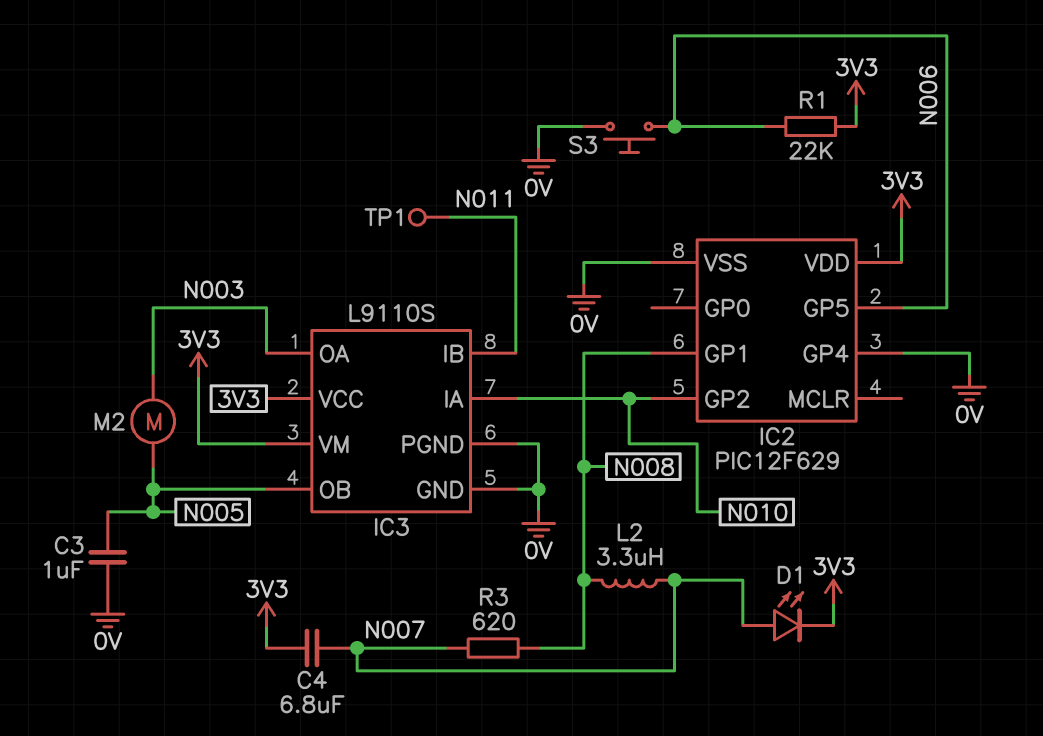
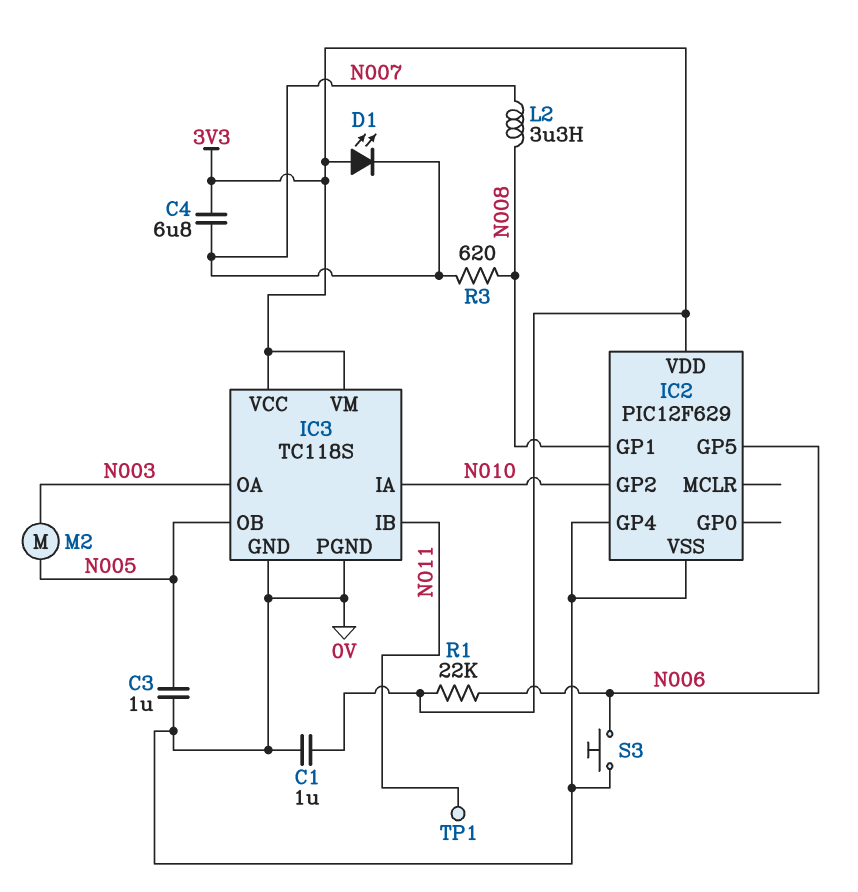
C1: none -> 1uF (0V, 3V3)
D1: LED (A N007, K 3V3) -> LED (A 3V3, K N007)
IC3: L9110S -> TC118S

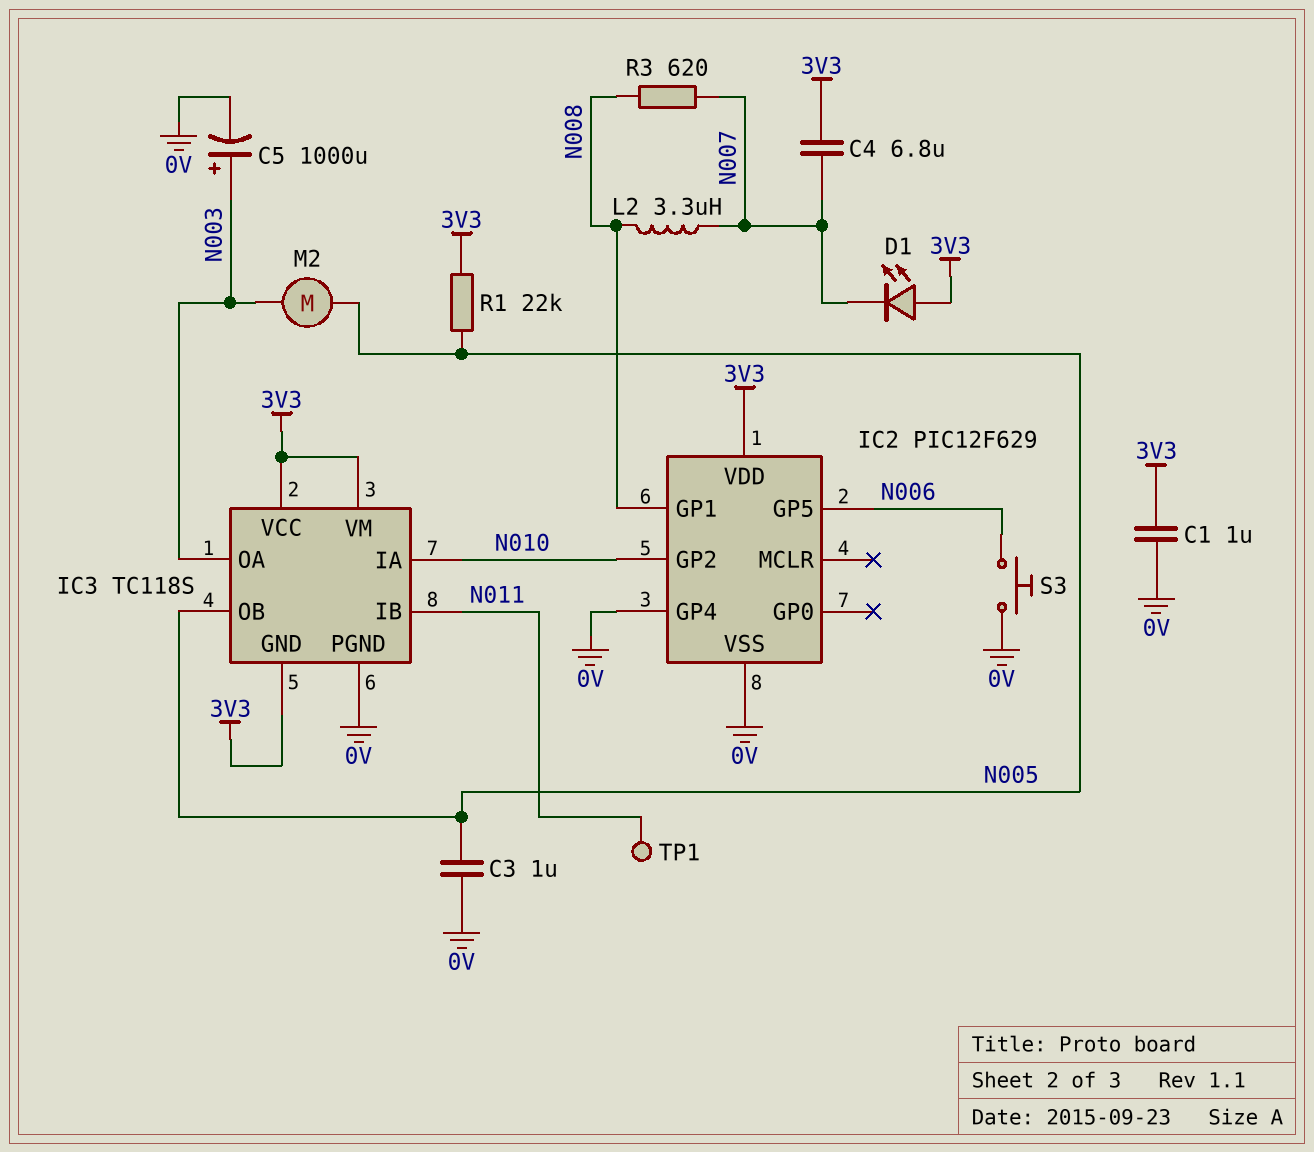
C5: none -> 1000uF (plus N003, minus 0V)
IC3 pin GND: 0V -> 3V3
R1: 22k (3V3, N006) -> 22k (3V3, N005)

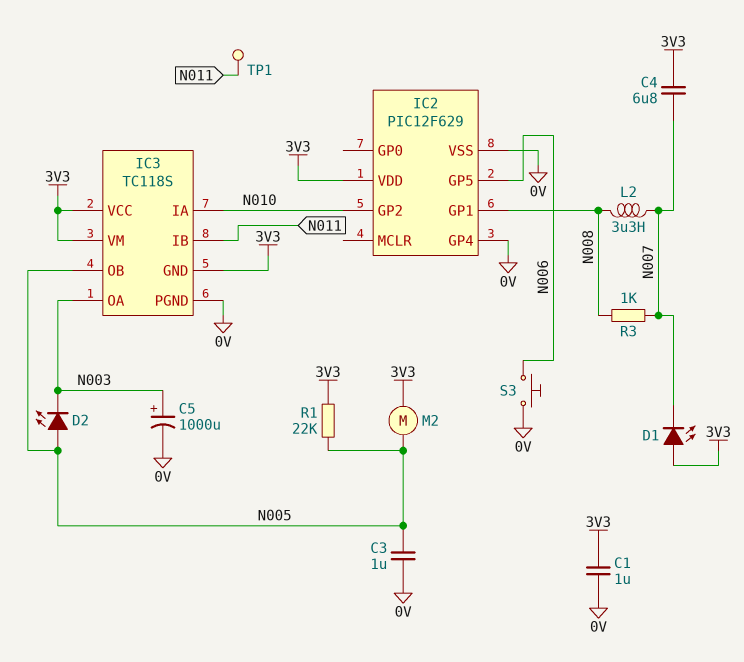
D2: none -> LED (A N005, K N003)
M2: motor (N003, N005) -> motor (3V3, N005)
R3: 620 (N007, N008) -> 1k (N007, N008)

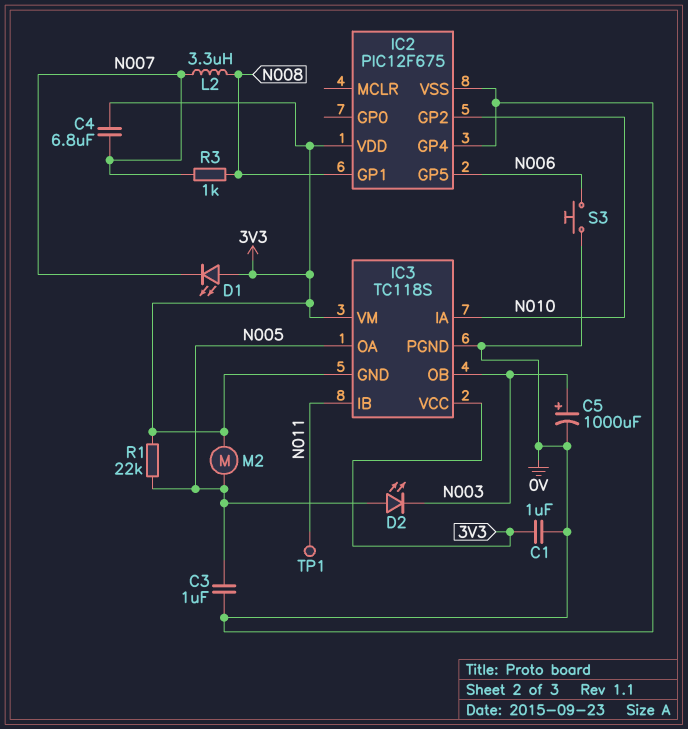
IC2: PIC12F629 -> PIC12F675
IC3 pin OA: N003 -> N005
IC3 pin OB: N005 -> N003

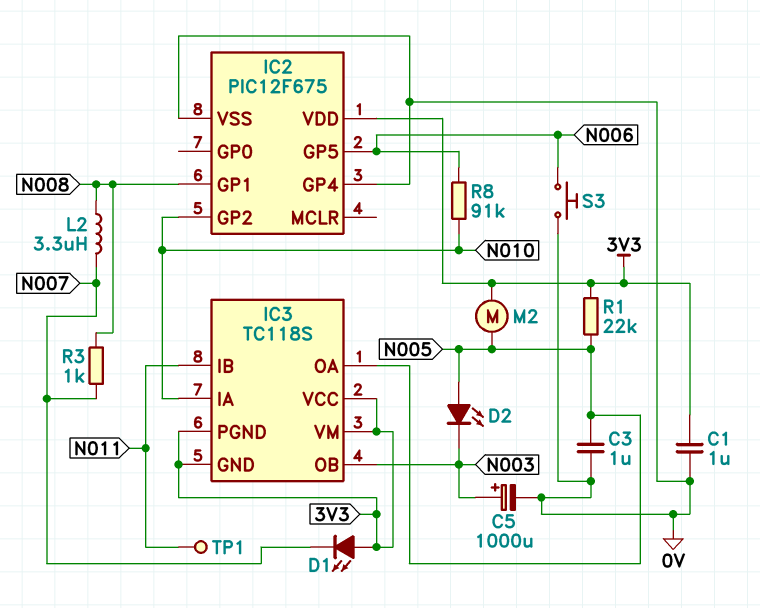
C4: 6.8uF (3V3, N007) -> none
IC3 pin PGND: 0V -> 3V3
R8: none -> 91k (N006, N010)

